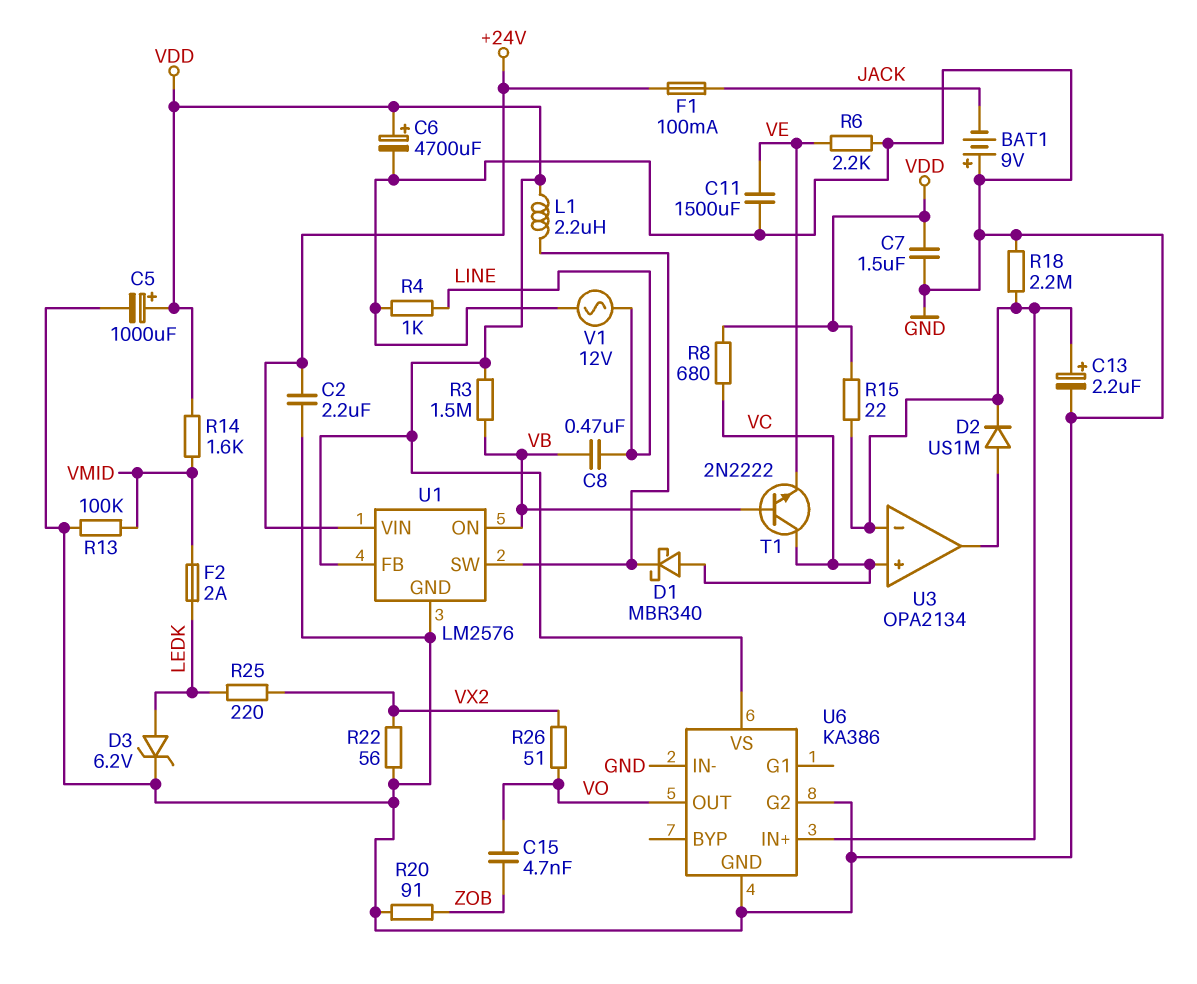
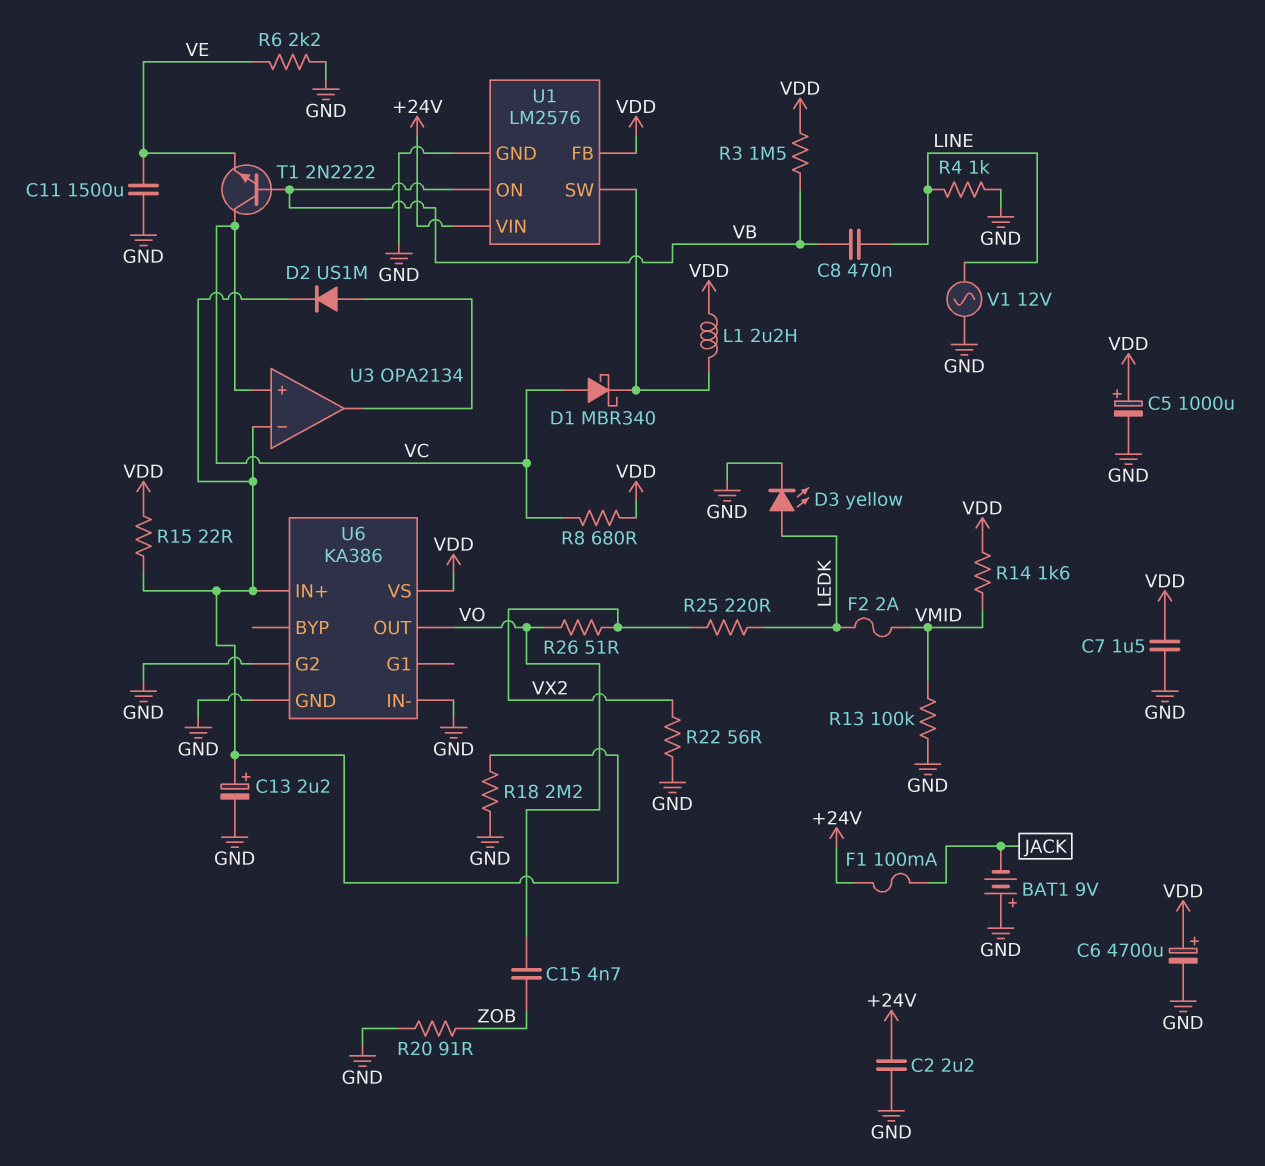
D3: zener 6.2V (A LEDK, K GND) -> LED yellow (A LEDK, K GND)

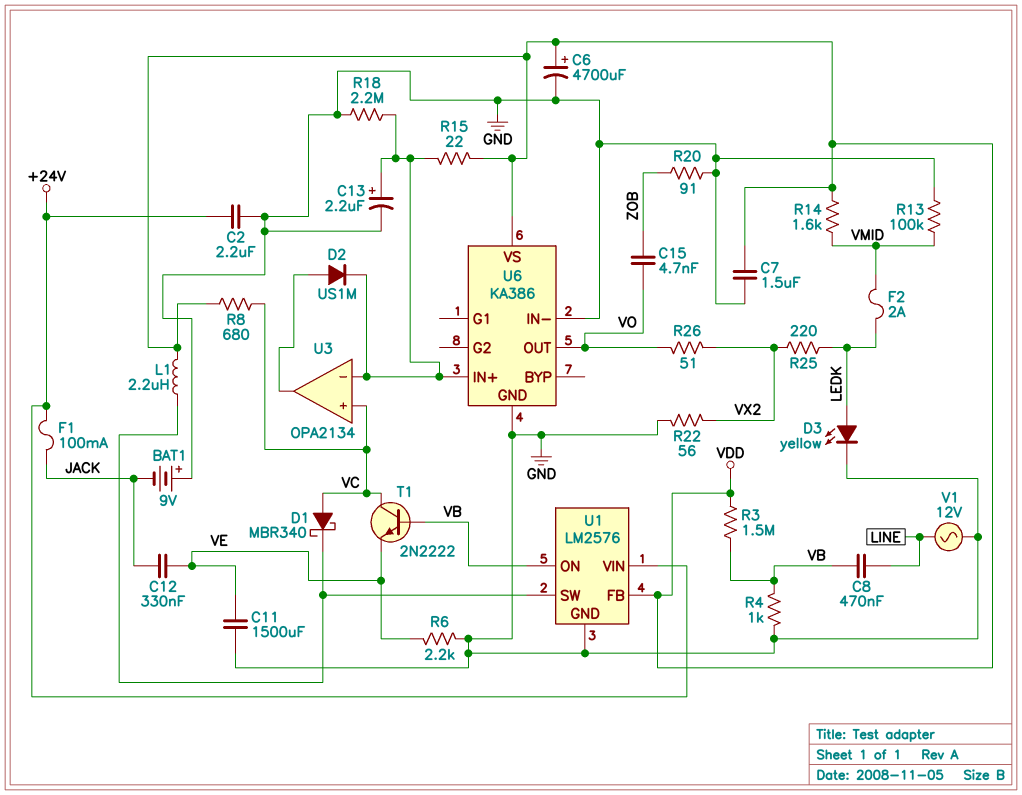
C5: 1000uF (plus VDD, minus GND) -> none
C12: none -> 330nF (JACK, VE)
R4: 1k (GND, LINE) -> 1k (GND, VB)
U6 pin G2: GND -> none

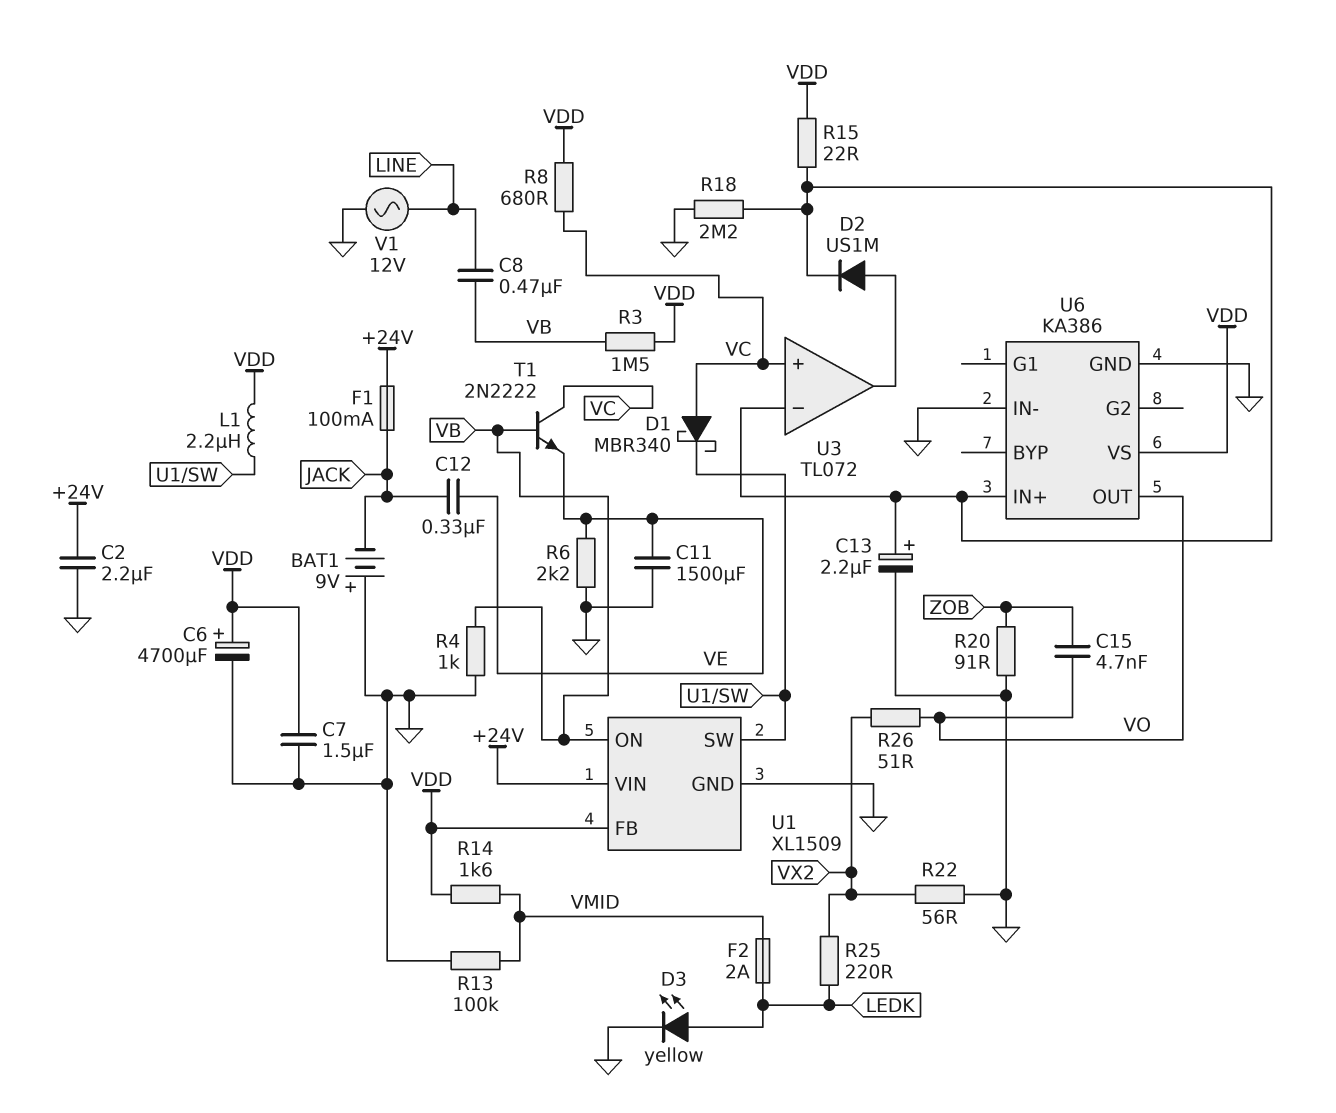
U1: LM2576 -> XL1509
U3: OPA2134 -> TL072

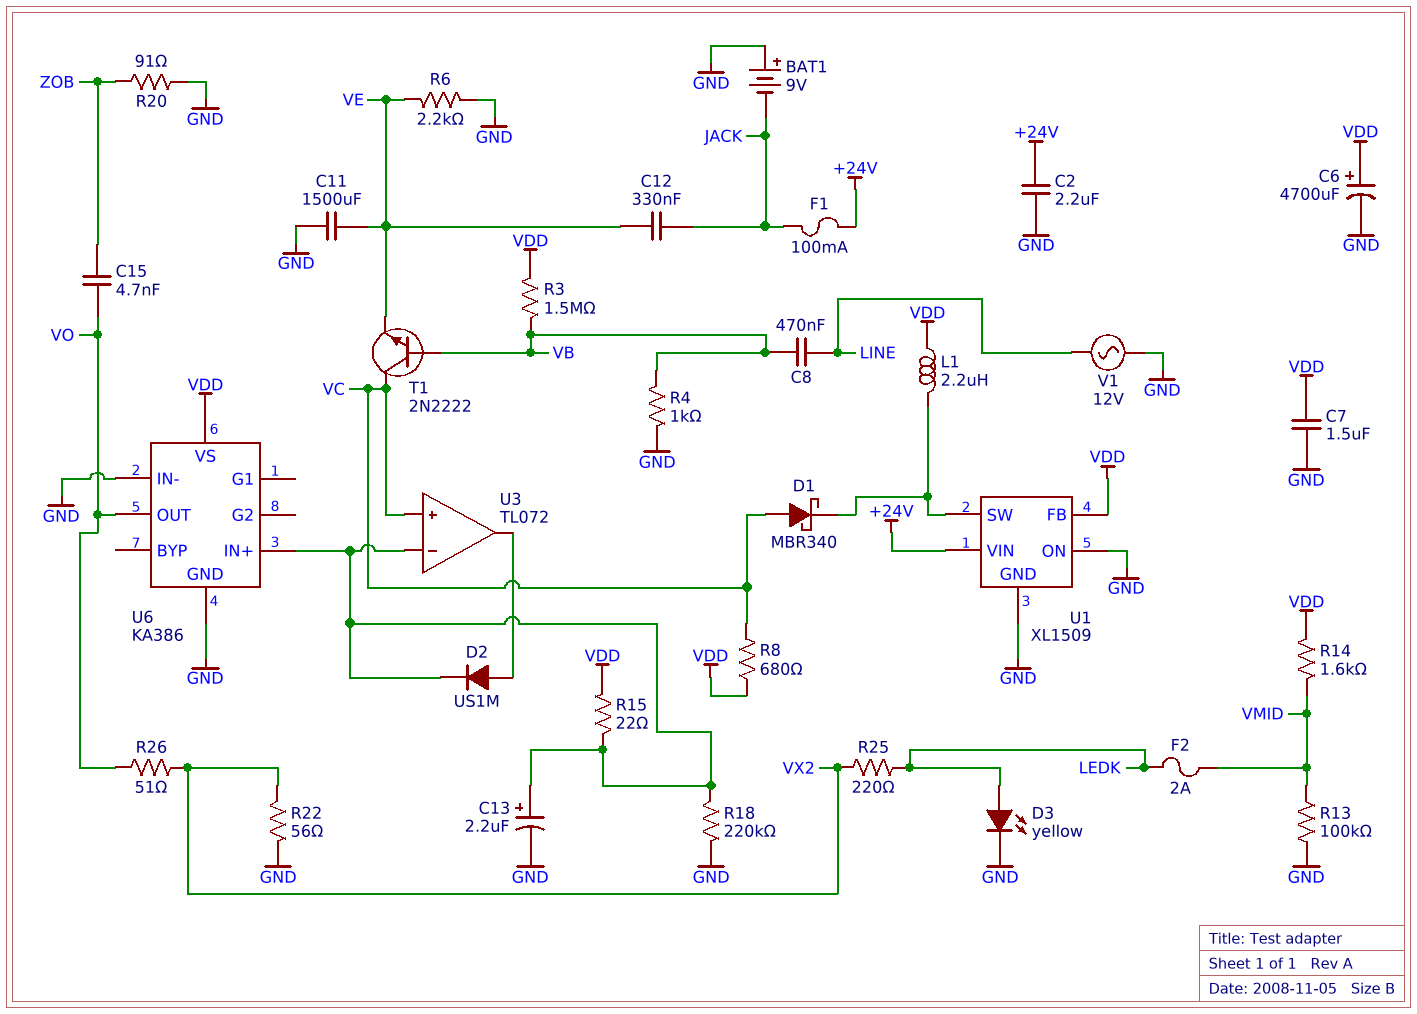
R18: 2.2M (GND, U3/in-) -> 220k (GND, U3/in-)
U1 pin ON: VB -> GND

